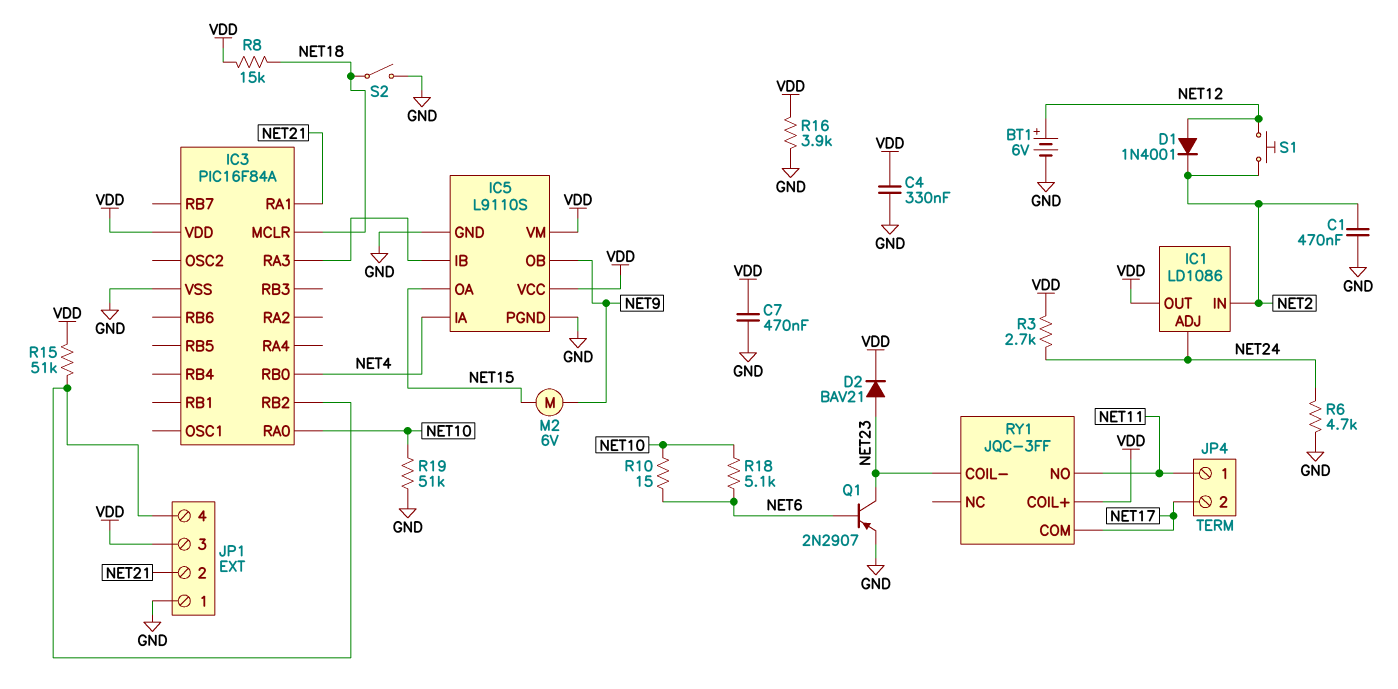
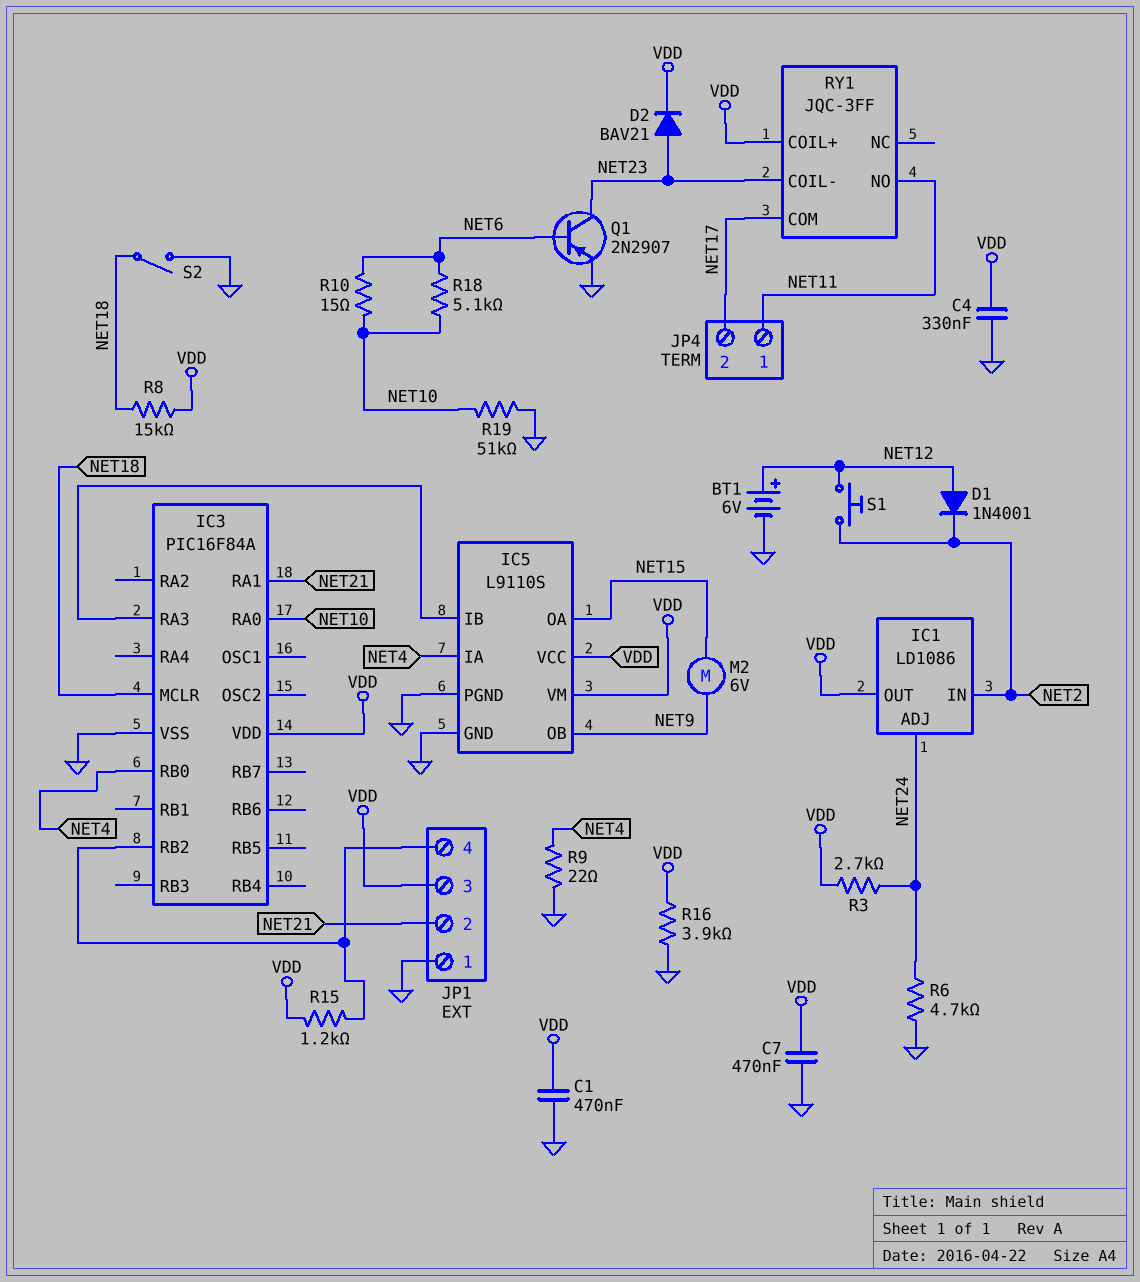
C1: 470nF (GND, NET2) -> 470nF (GND, VDD)
R9: none -> 22 (GND, NET4)
R15: 51k (IC3/RB2, VDD) -> 1.2k (IC3/RB2, VDD)

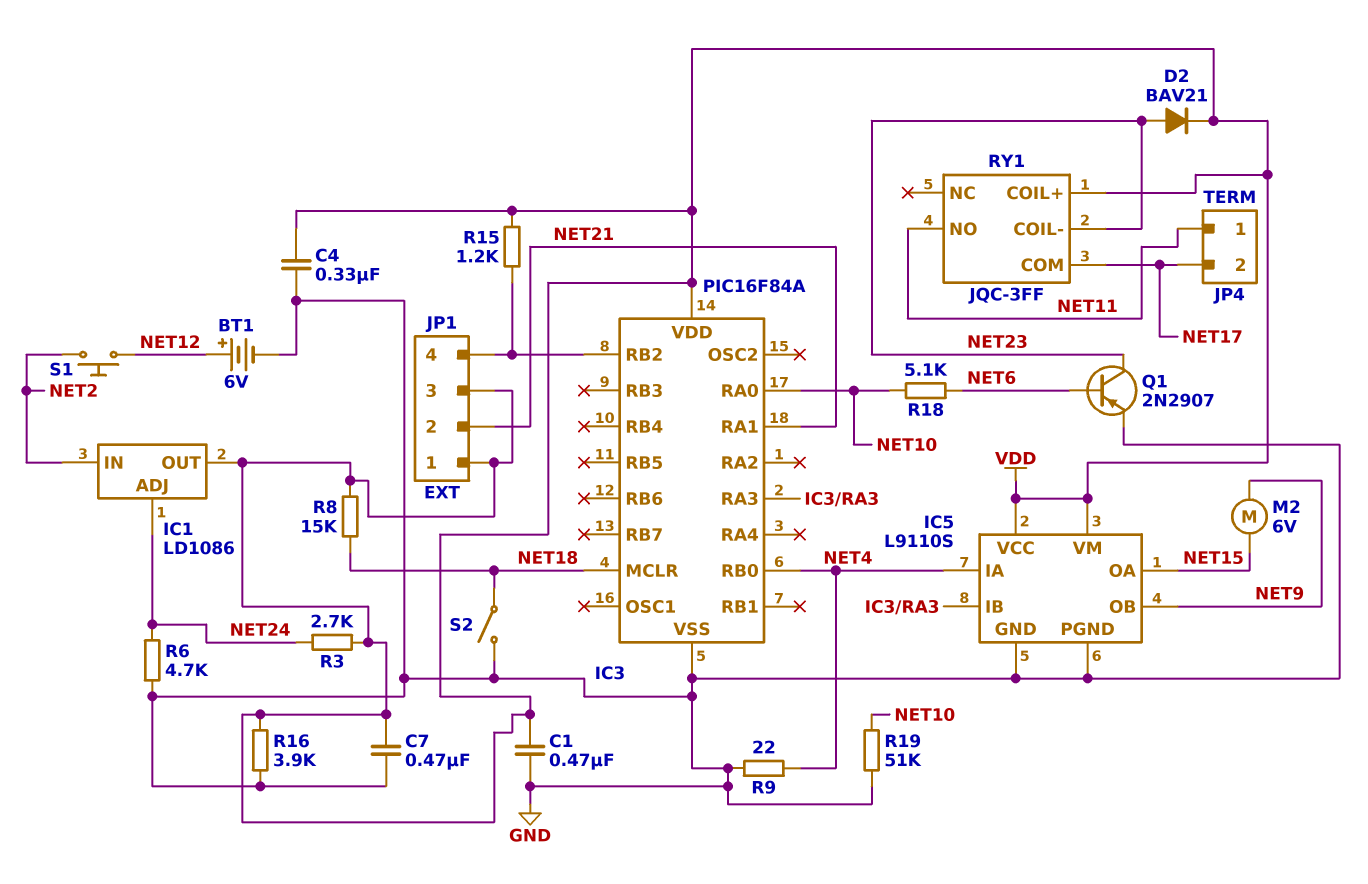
D1: diode 1N4001 (A NET12, K NET2) -> none
JP1 pin 1: GND -> VDD
R10: 15 (NET6, NET10) -> none

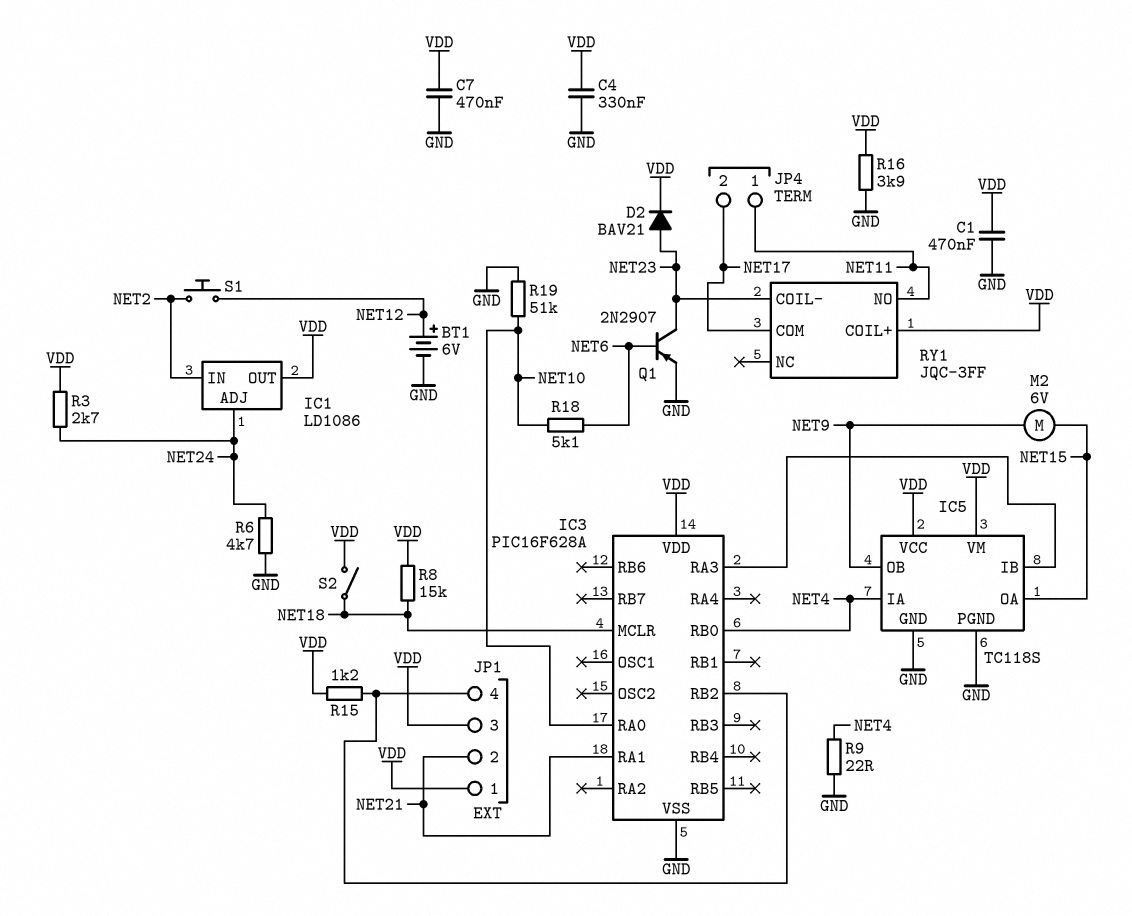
IC3: PIC16F84A -> PIC16F628A
IC5: L9110S -> TC118S
S2: switch (GND, NET18) -> switch (NET18, VDD)

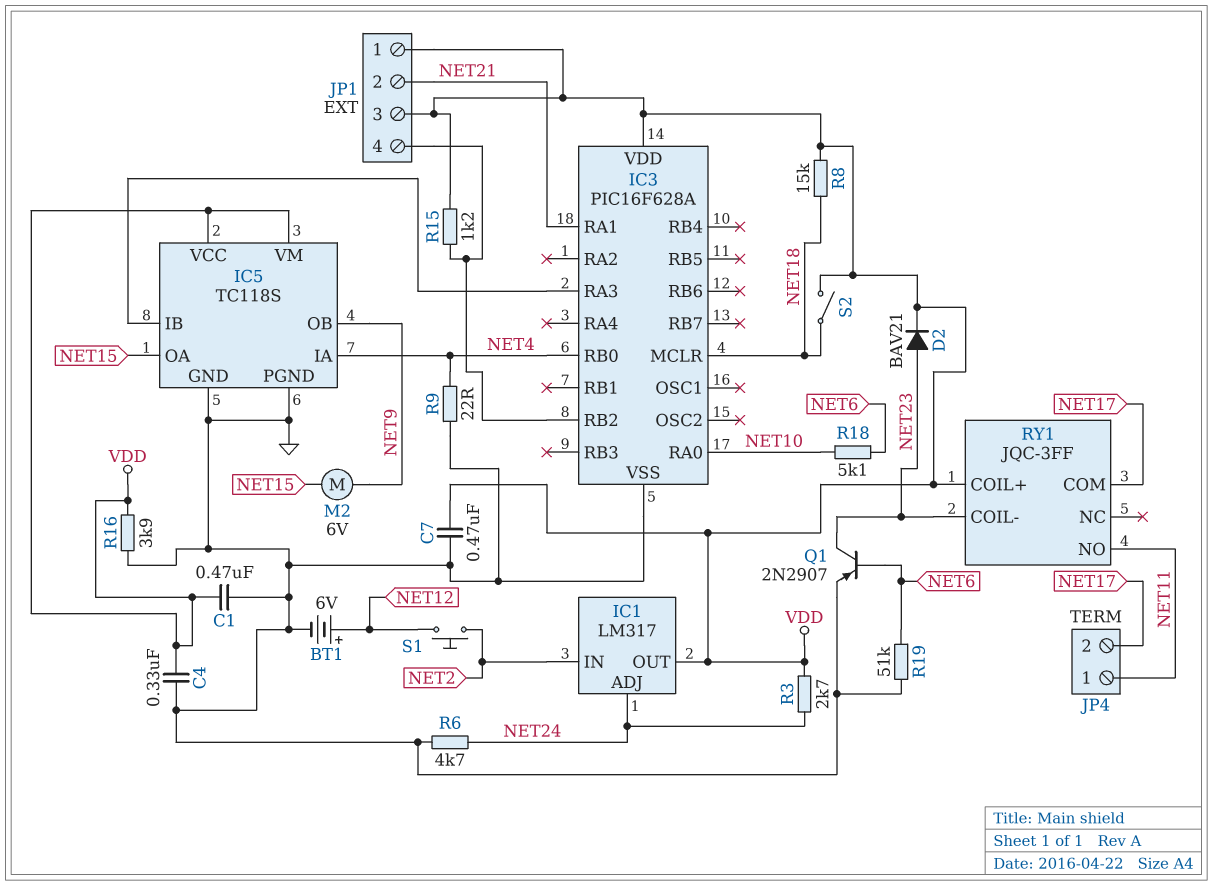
IC1: LD1086 -> LM317
R19: 51k (GND, NET10) -> 51k (GND, NET6)

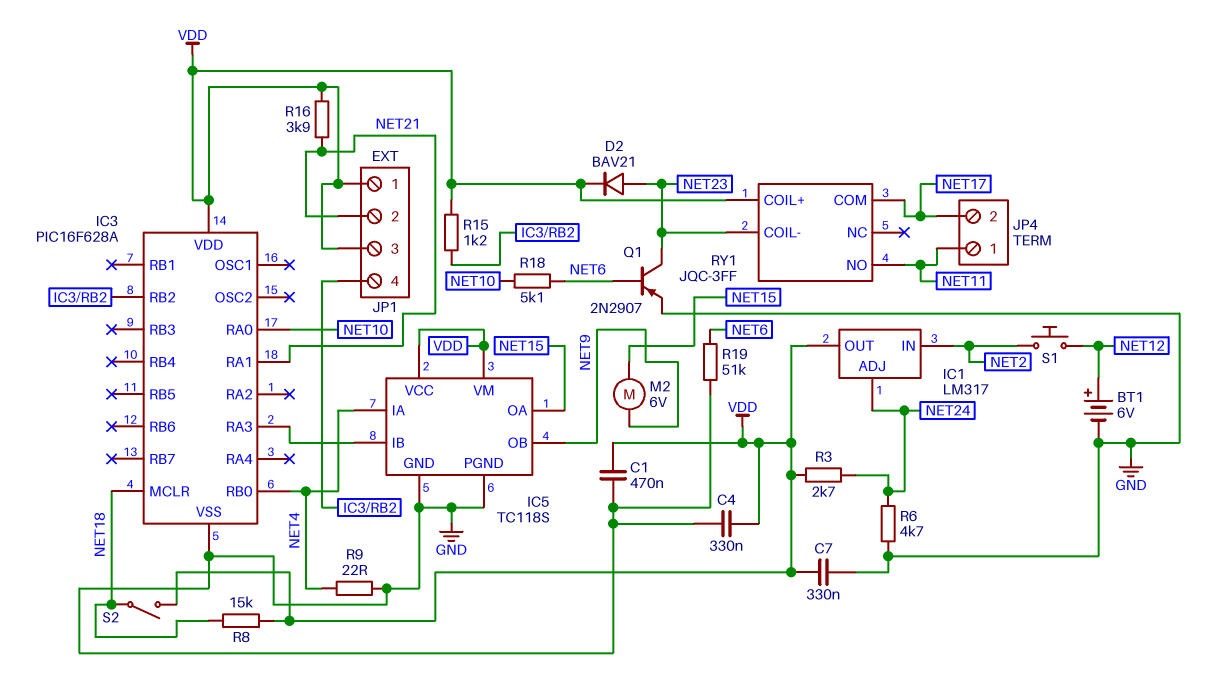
C7: 470nF (GND, VDD) -> 330nF (GND, VDD)
R16: 3.9k (GND, VDD) -> 3.9k (NET21, VDD)

